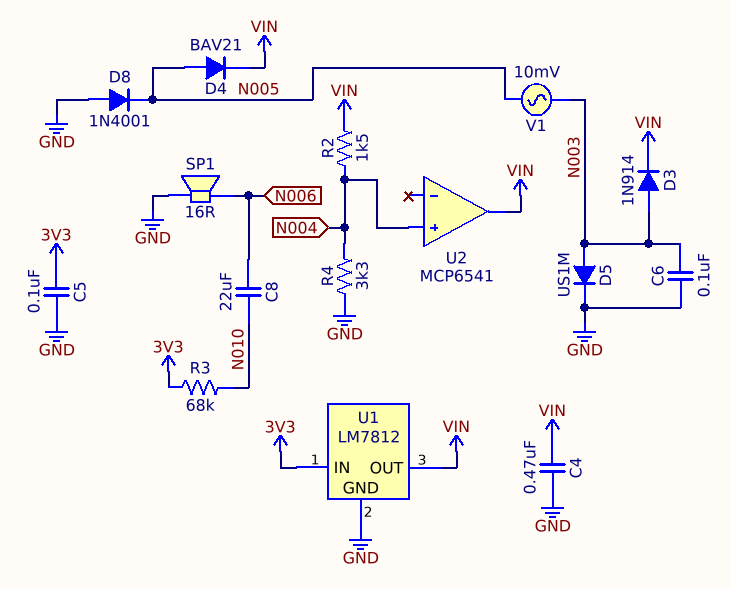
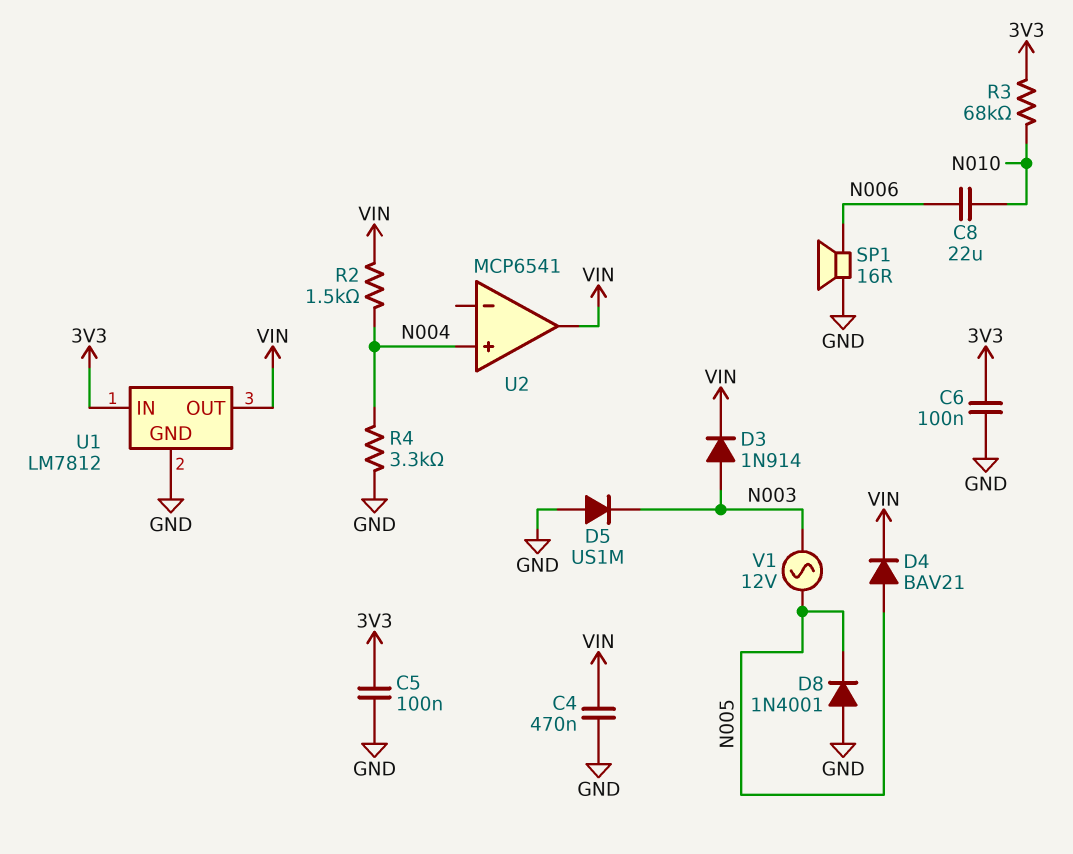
C6: 100nF (GND, N003) -> 100nF (3V3, GND)
D5: diode US1M (A N003, K GND) -> diode US1M (A GND, K N003)
V1: AC 10mV (N003, N005) -> AC 12V (N003, N005)

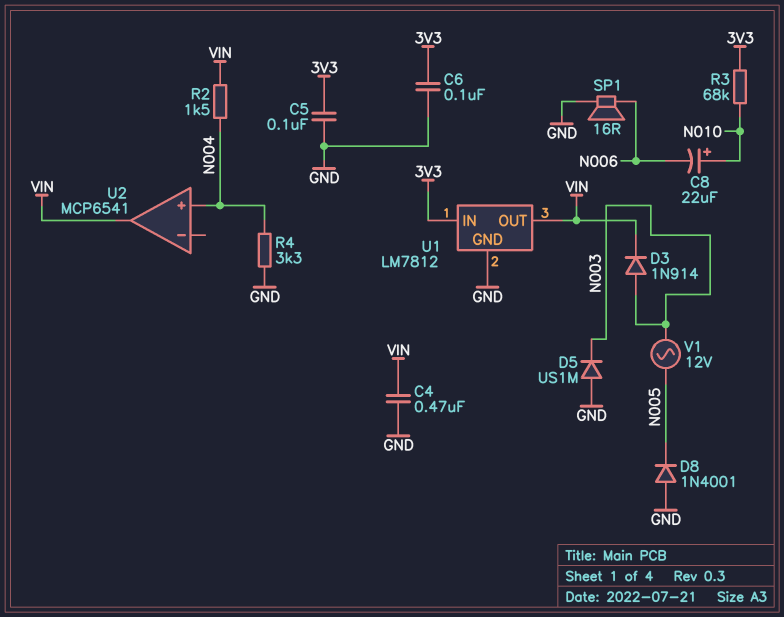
C8: 22uF (N006, N010) -> 22uF (plus N010, minus N006)
D4: diode BAV21 (A N005, K VIN) -> none

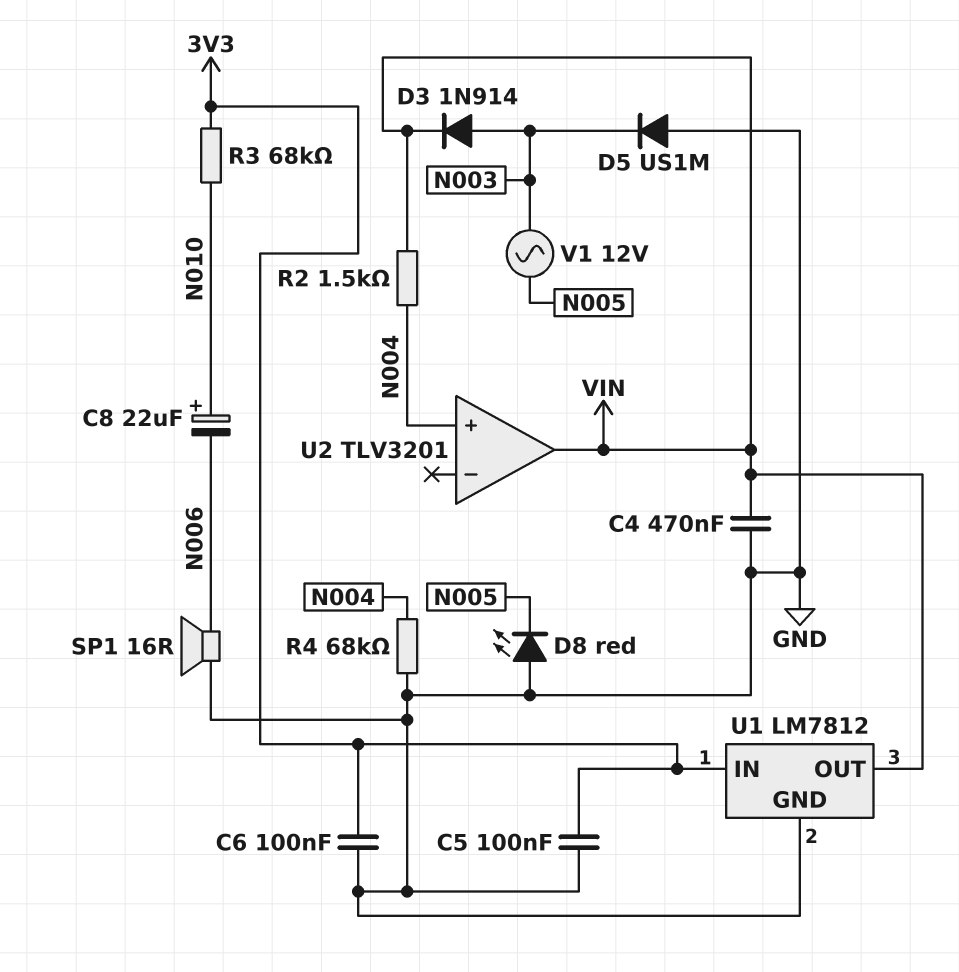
D8: diode 1N4001 (A GND, K N005) -> LED red (A GND, K N005)
R4: 3.3k (GND, N004) -> 68k (GND, N004)
U2: MCP6541 -> TLV3201

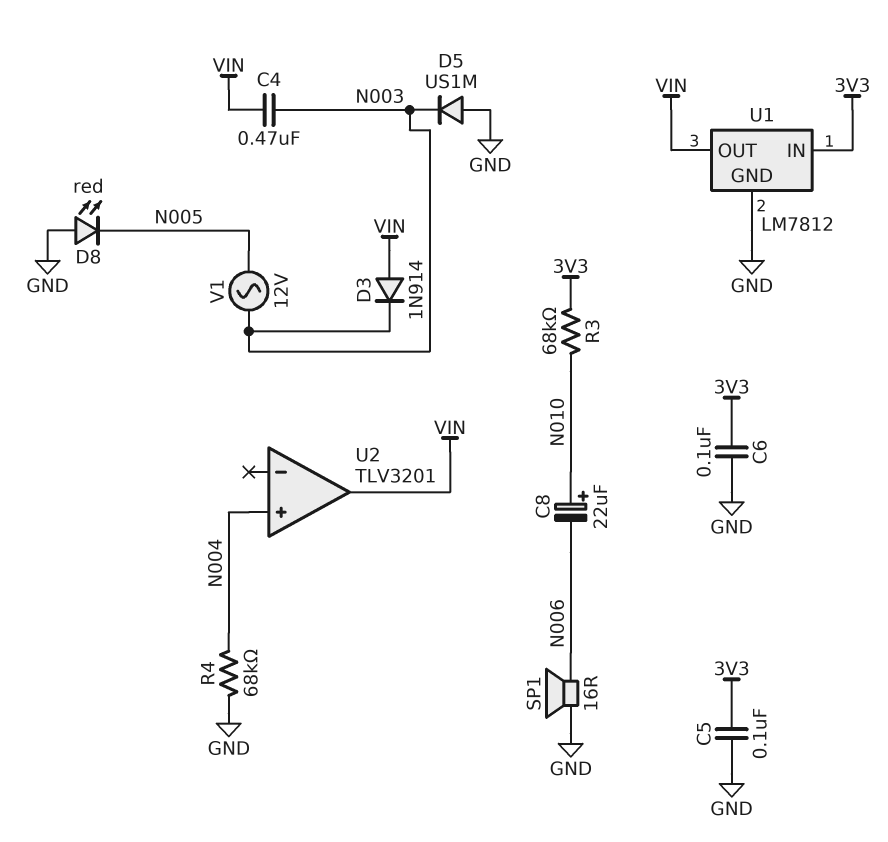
C4: 470nF (GND, VIN) -> 470nF (N003, VIN)
D3: diode 1N914 (A N003, K VIN) -> diode 1N914 (A VIN, K N003)
R2: 1.5k (N004, VIN) -> none

